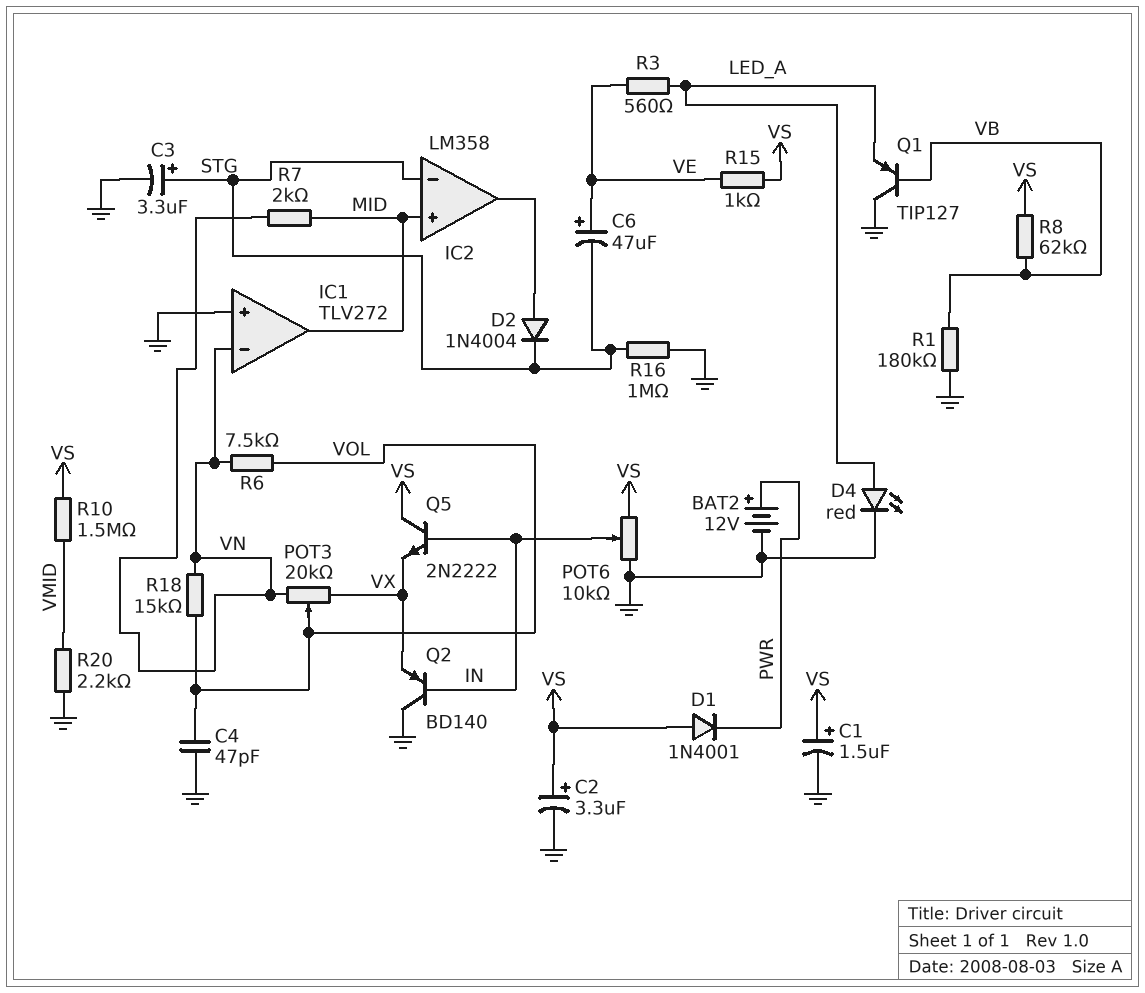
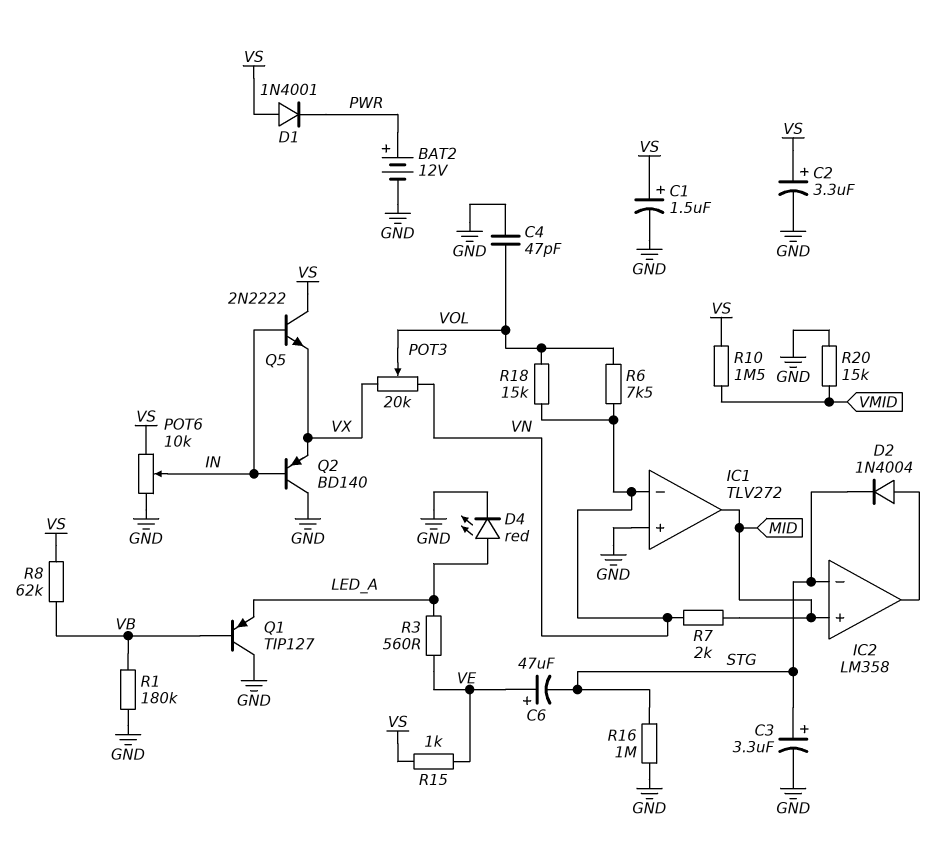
R20: 2.2k (GND, VMID) -> 15k (GND, VMID)

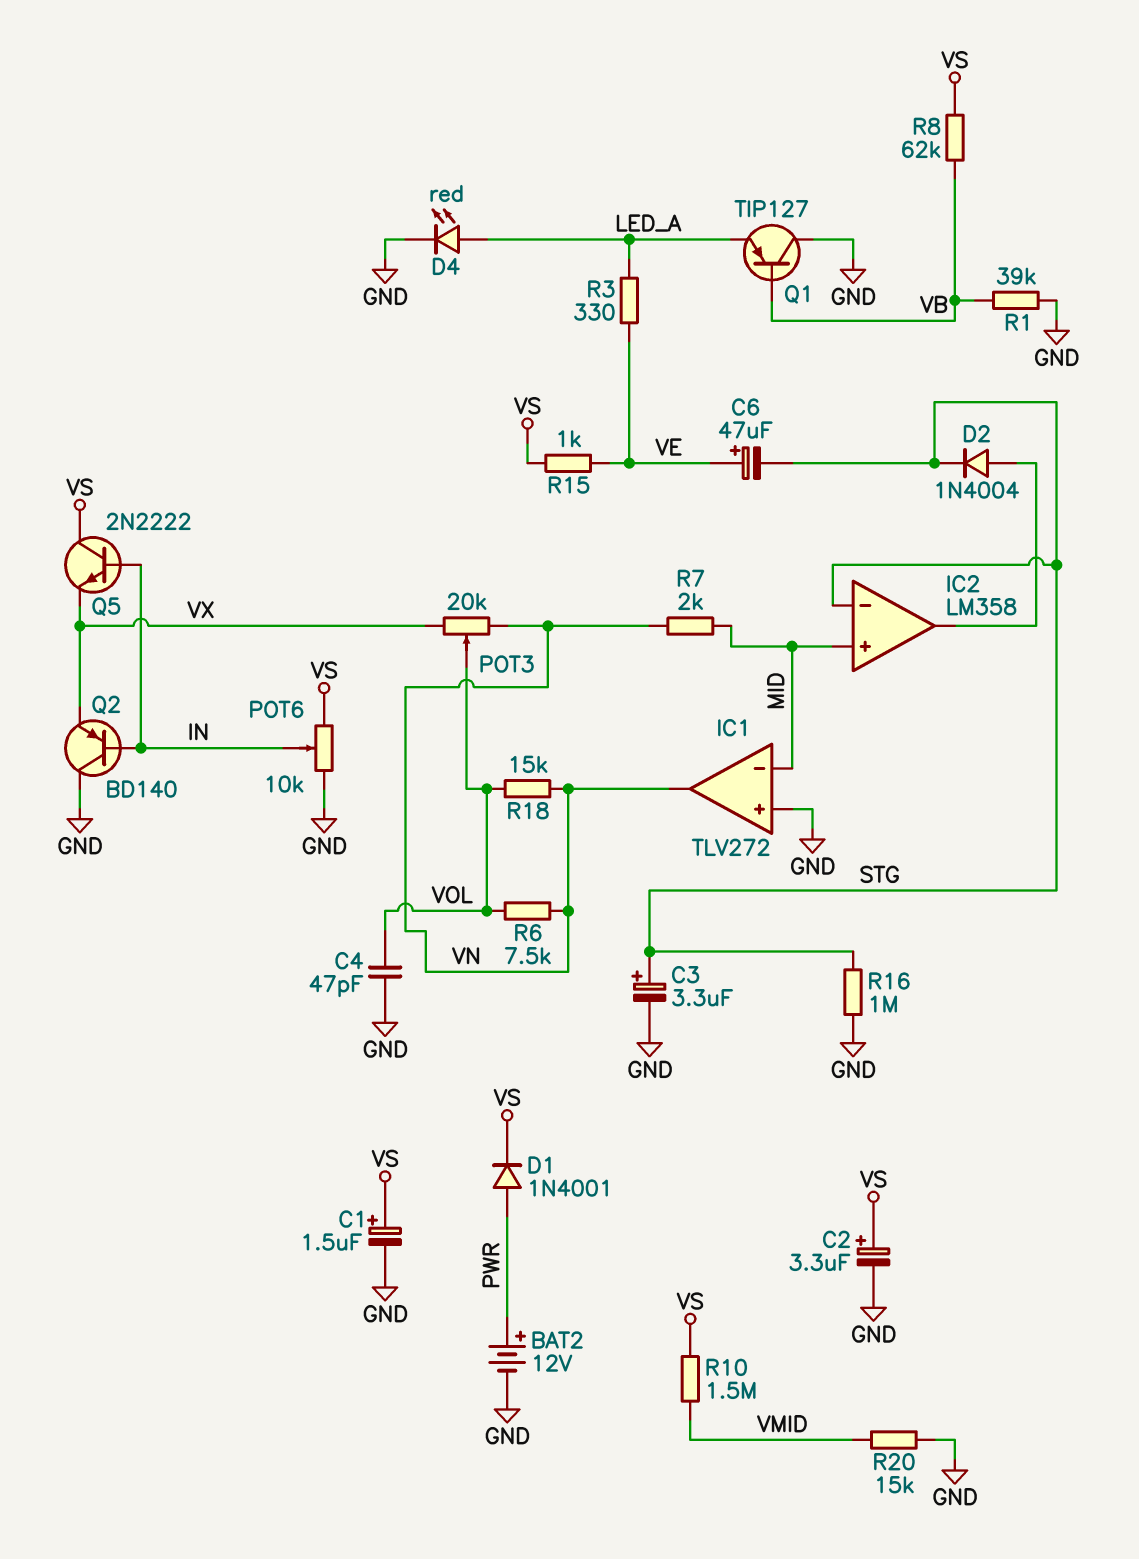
D1: diode 1N4001 (A VS, K PWR) -> diode 1N4001 (A PWR, K VS)
IC1 pin in-: VN -> MID
IC1 pin out: MID -> VN
R1: 180k (GND, VB) -> 39k (GND, VB)
R3: 560 (LED_A, VE) -> 330 (LED_A, VE)

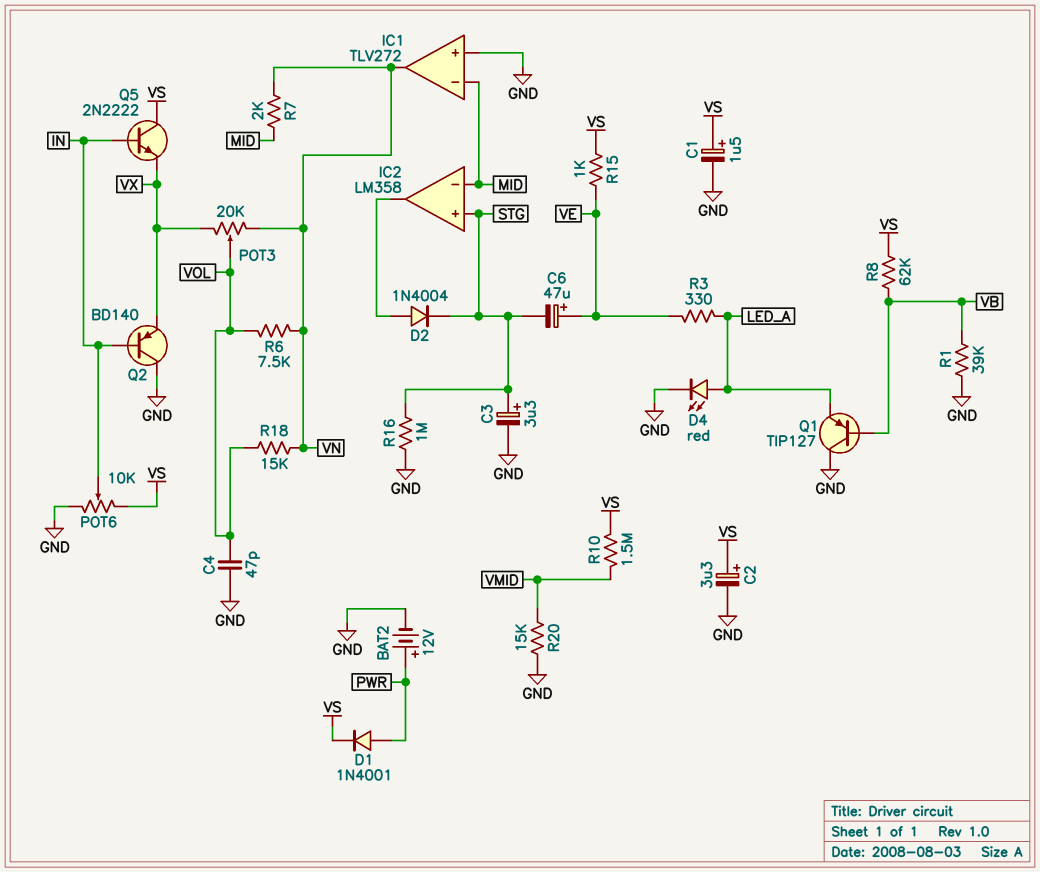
IC2 pin in+: MID -> STG
IC2 pin in-: STG -> MID

